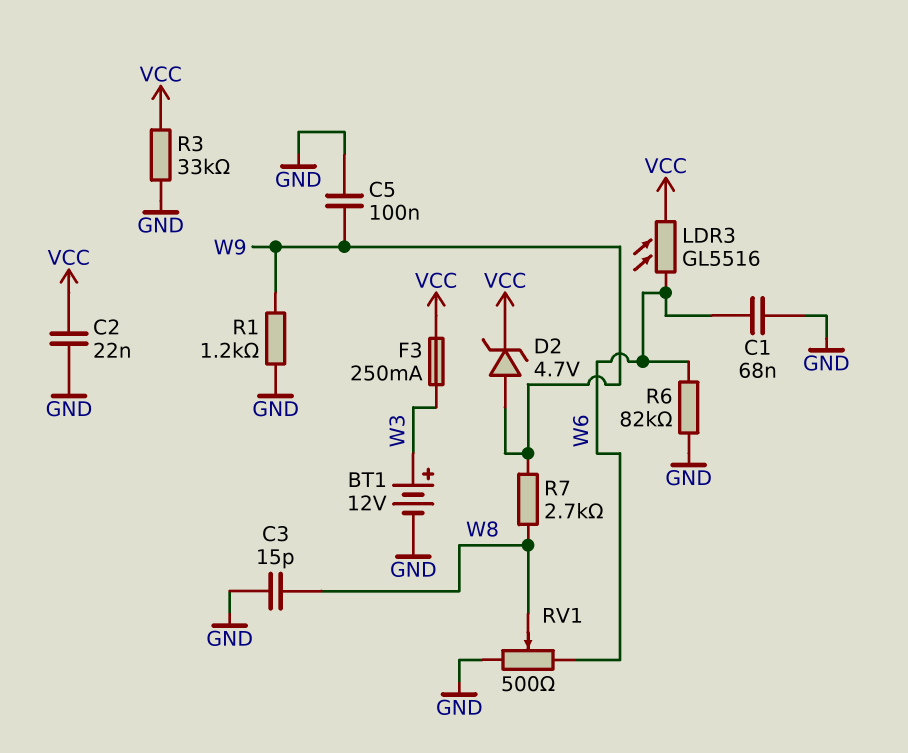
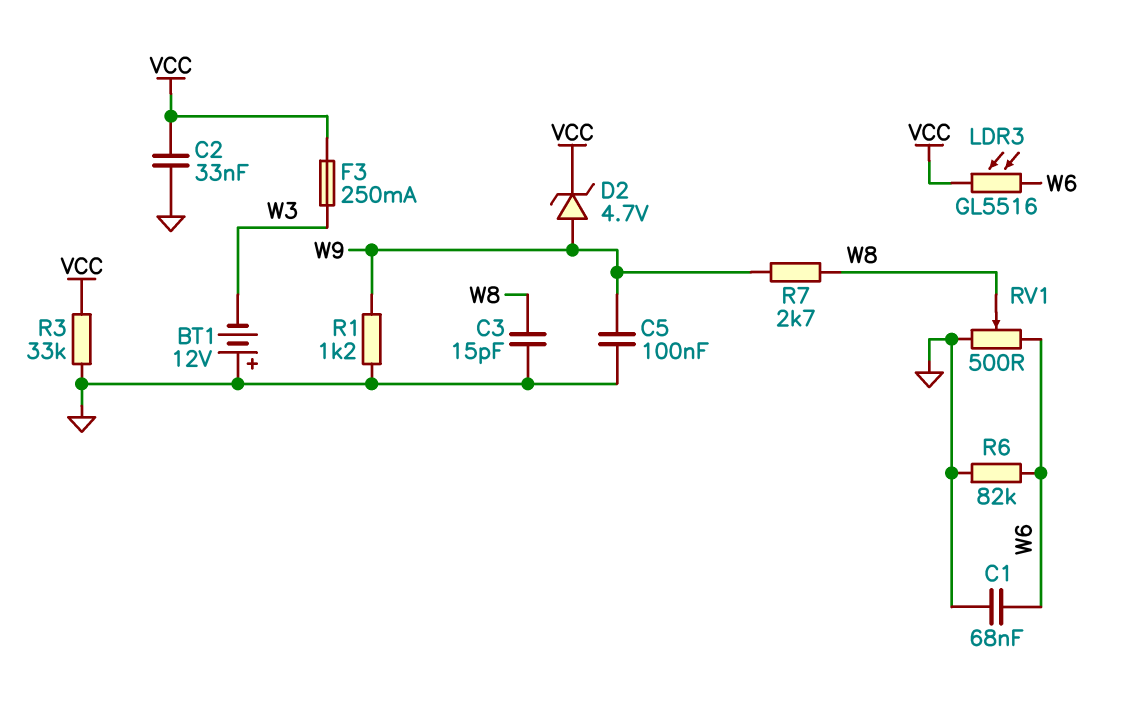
BT1: 12V (plus W3, minus GND) -> 12V (plus GND, minus W3)
C2: 22nF (GND, VCC) -> 33nF (GND, VCC)

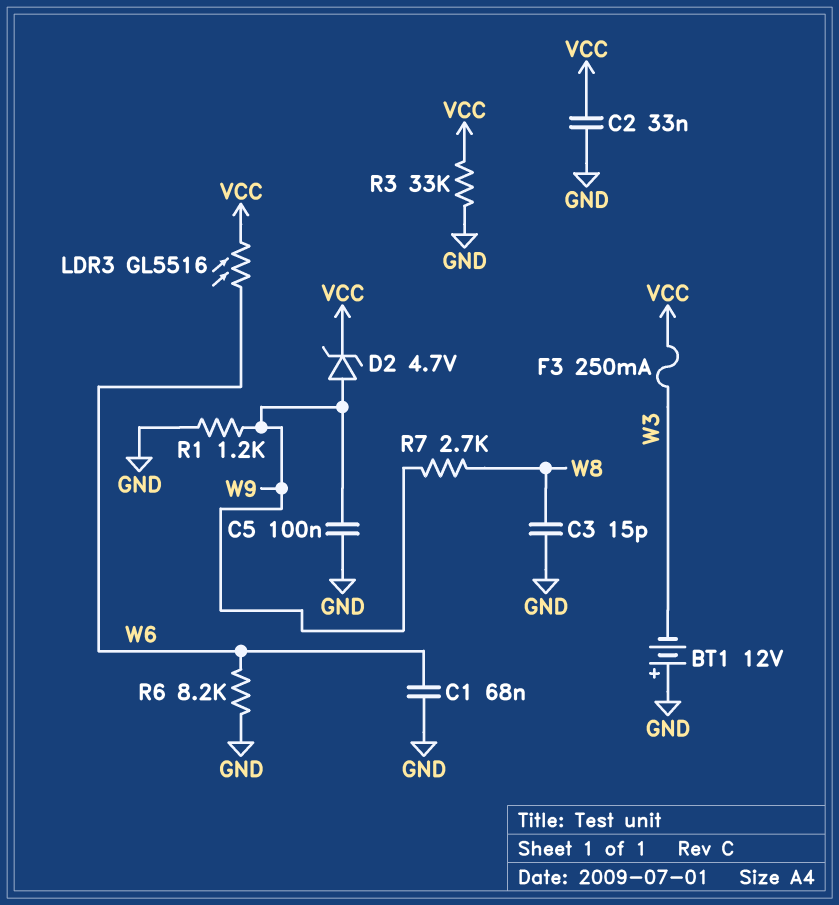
R6: 82k (GND, W6) -> 8.2k (GND, W6)
RV1: 500 (GND, W6, wiper W8) -> none

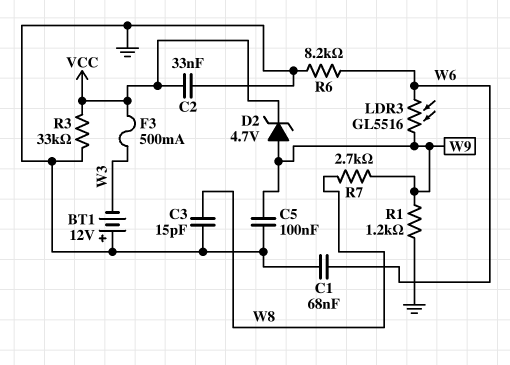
F3: 250mA (VCC, W3) -> 500mA (VCC, W3)
LDR3: GL5516 (VCC, W6) -> GL5516 (W6, W9)

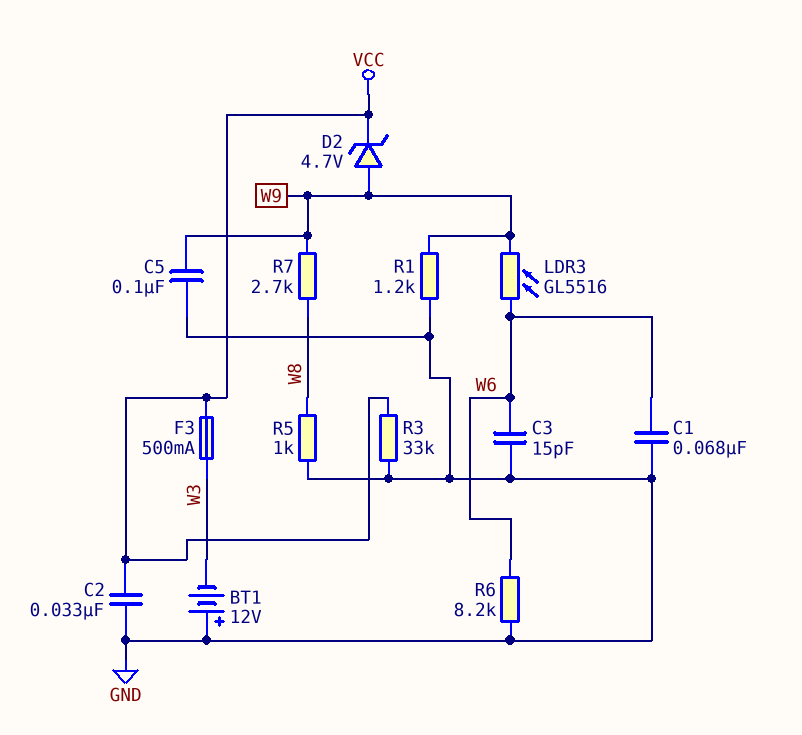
C3: 15pF (GND, W8) -> 15pF (GND, W6)
R5: none -> 1k (GND, W8)

